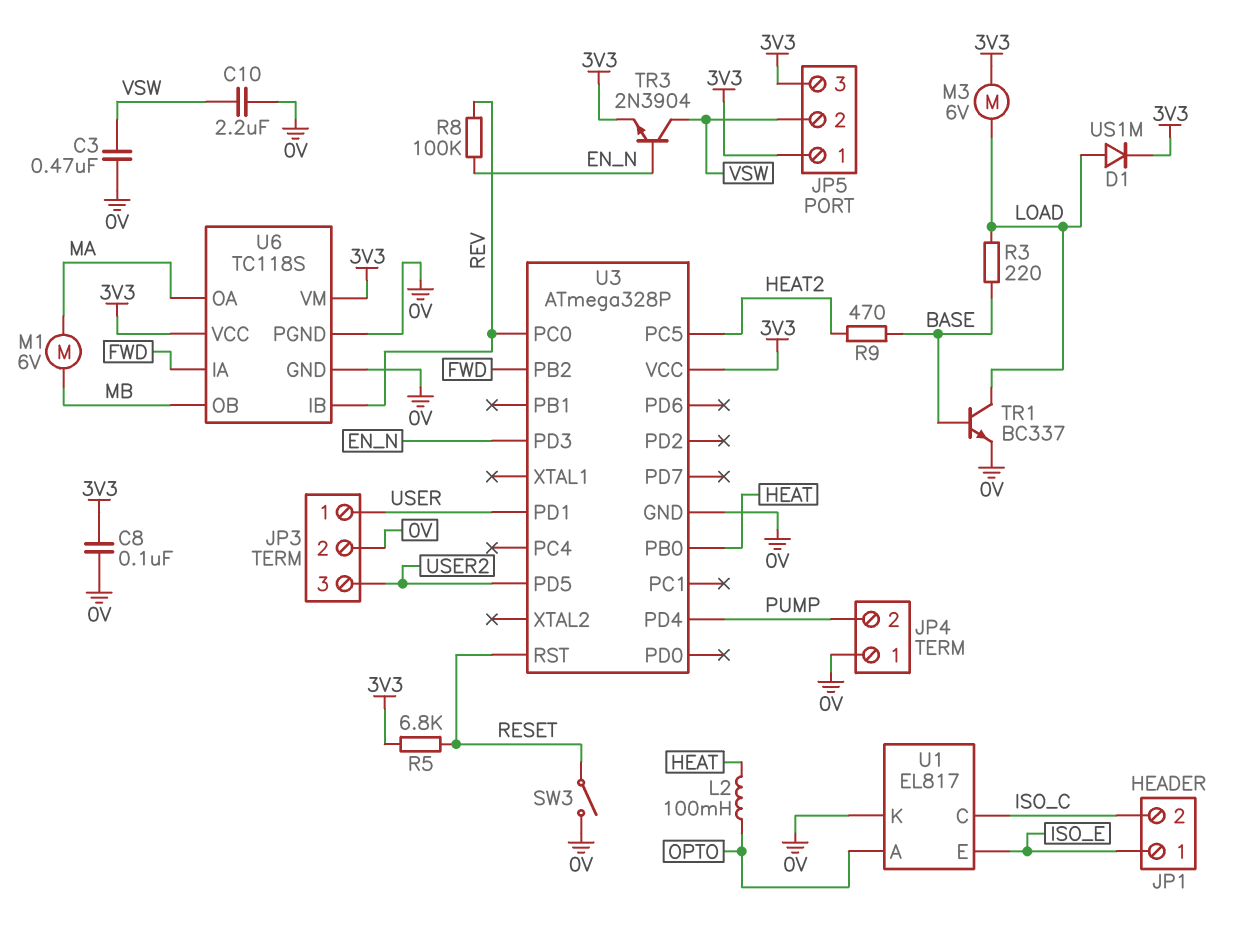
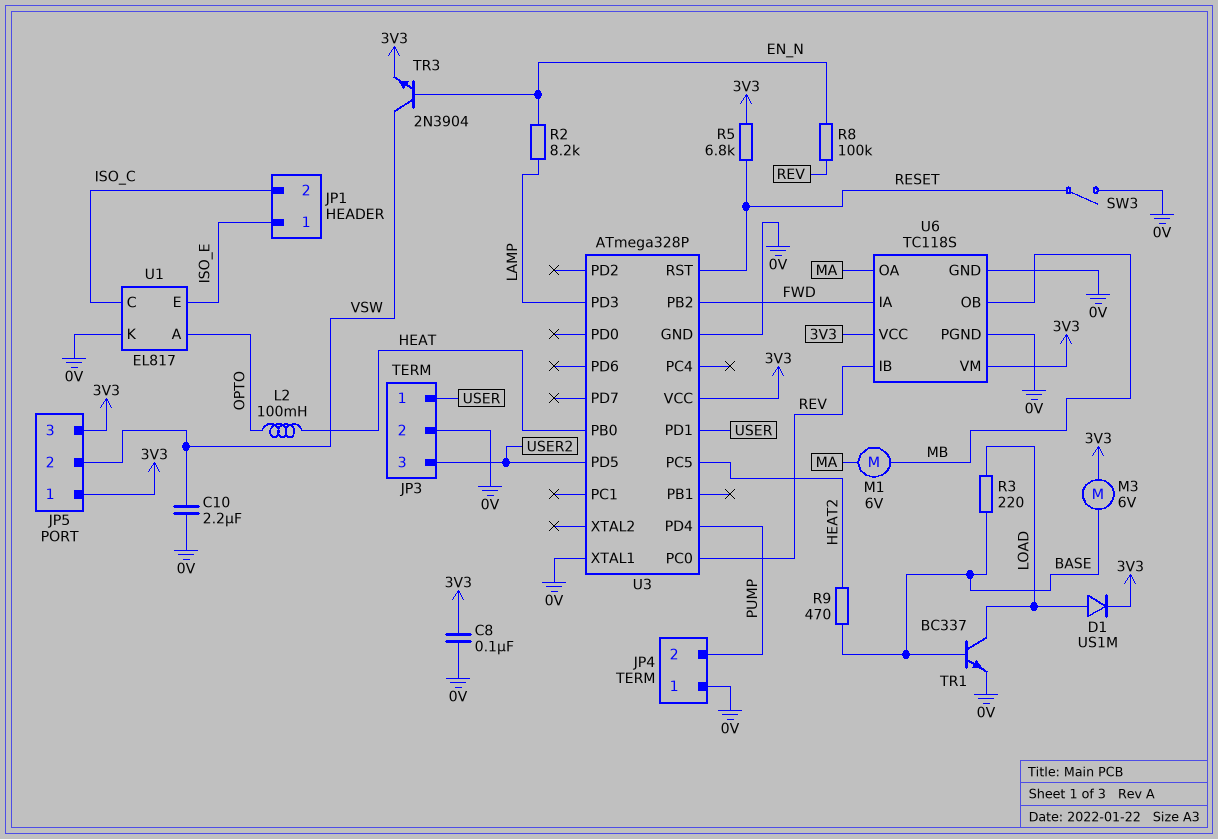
C3: 470nF (0V, VSW) -> none
M3: motor 6V (3V3, LOAD) -> motor 6V (3V3, BASE)
R2: none -> 8.2k (EN_N, LAMP)
U3 pin PD3: EN_N -> LAMP
U3 pin XTAL1: none -> 0V

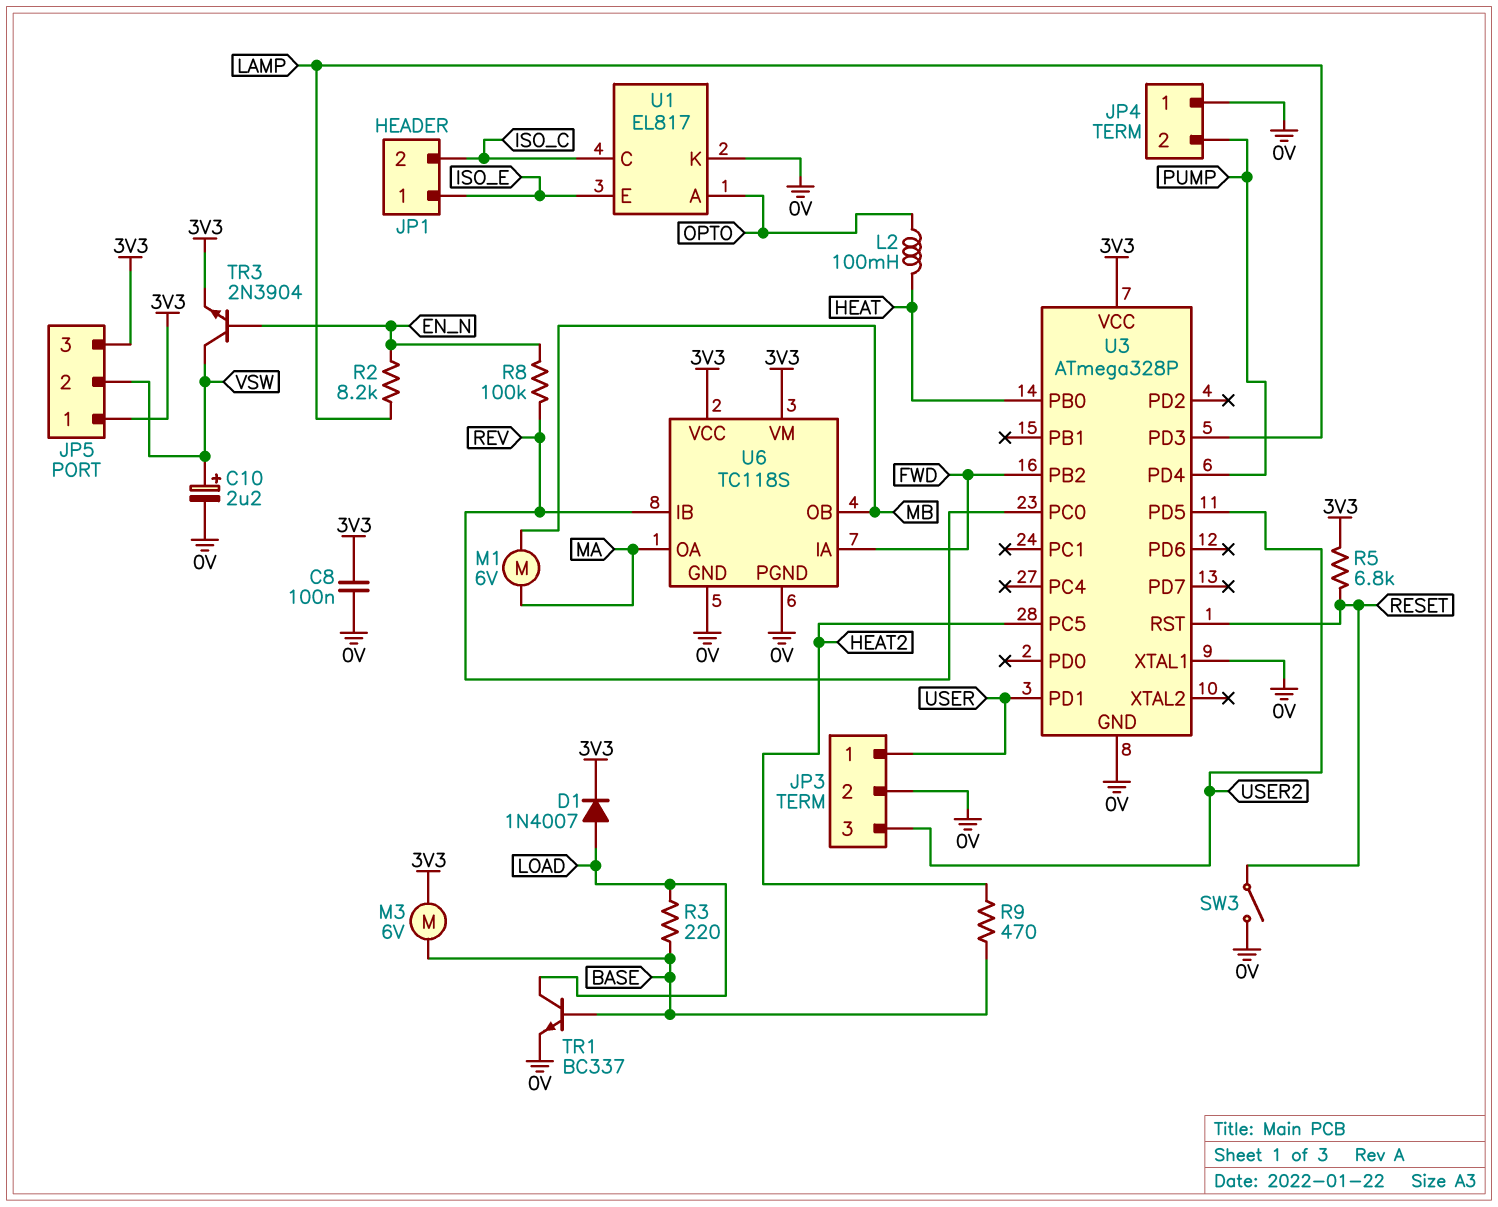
C10: 2.2uF (0V, VSW) -> 2.2uF (plus VSW, minus 0V)
D1: diode US1M (A LOAD, K 3V3) -> diode 1N4007 (A LOAD, K 3V3)

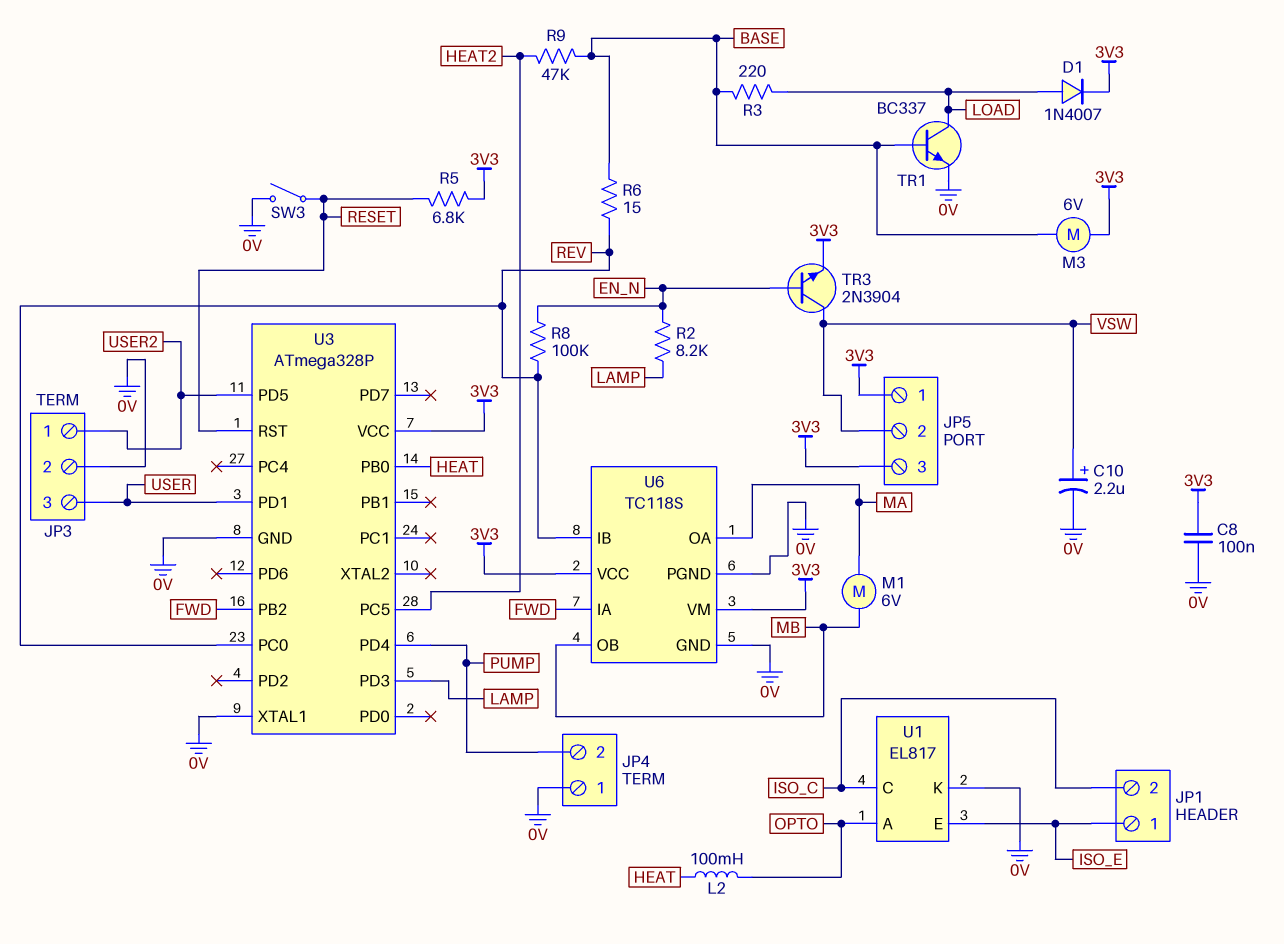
JP3 pin 1: USER -> USER2
JP3 pin 3: USER2 -> USER
R6: none -> 15 (BASE, REV)
R9: 470 (BASE, HEAT2) -> 47k (BASE, HEAT2)

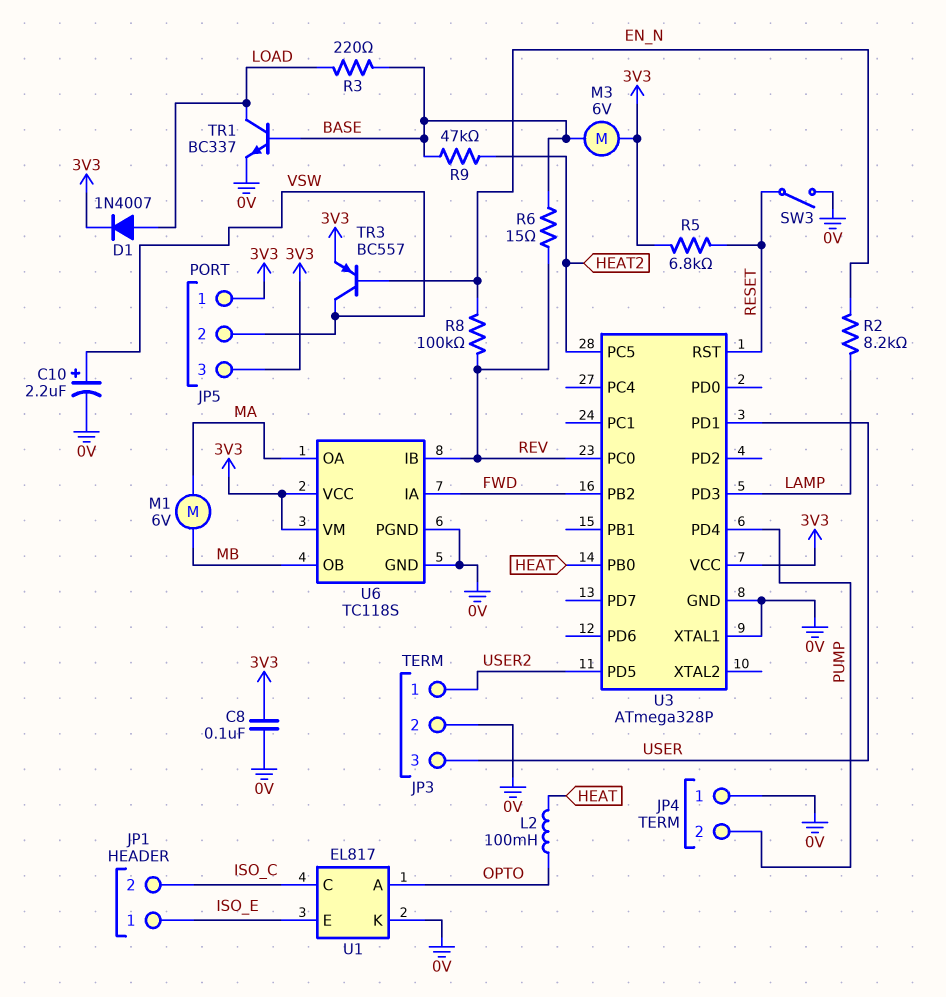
TR3: NPN 2N3904 (B EN_N, C VSW, E 3V3) -> PNP BC557 (B EN_N, C VSW, E 3V3)

